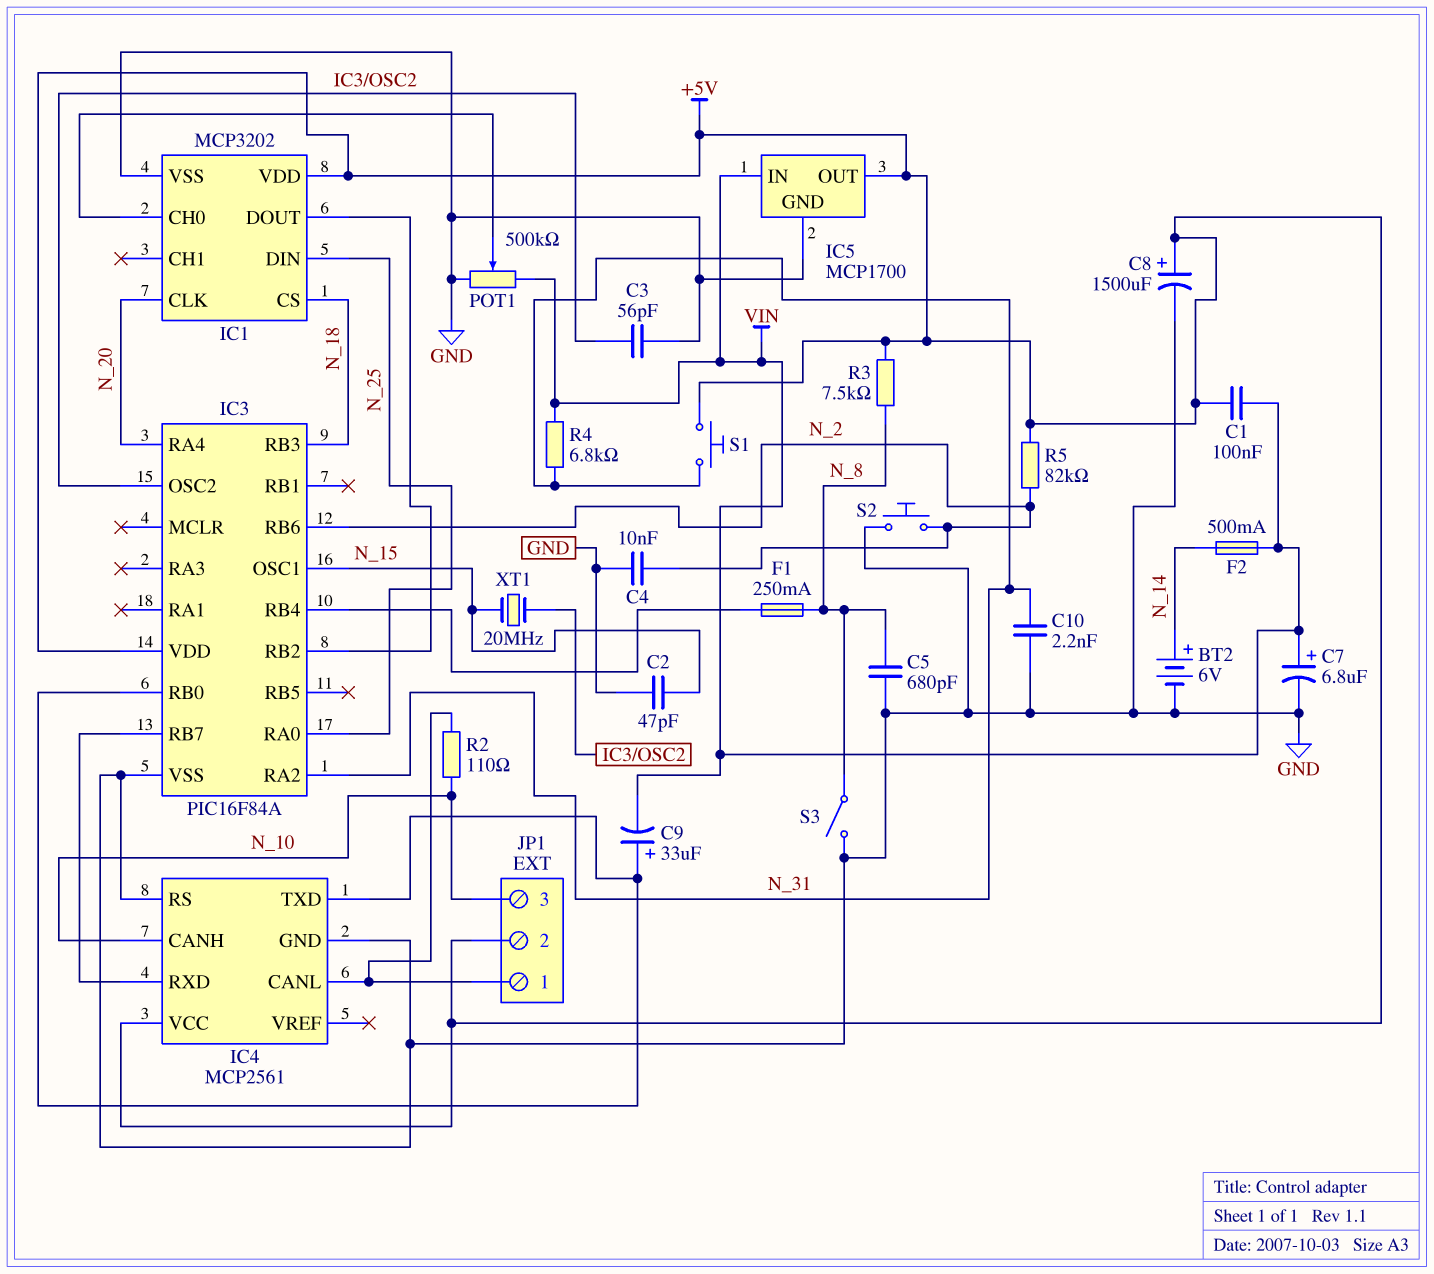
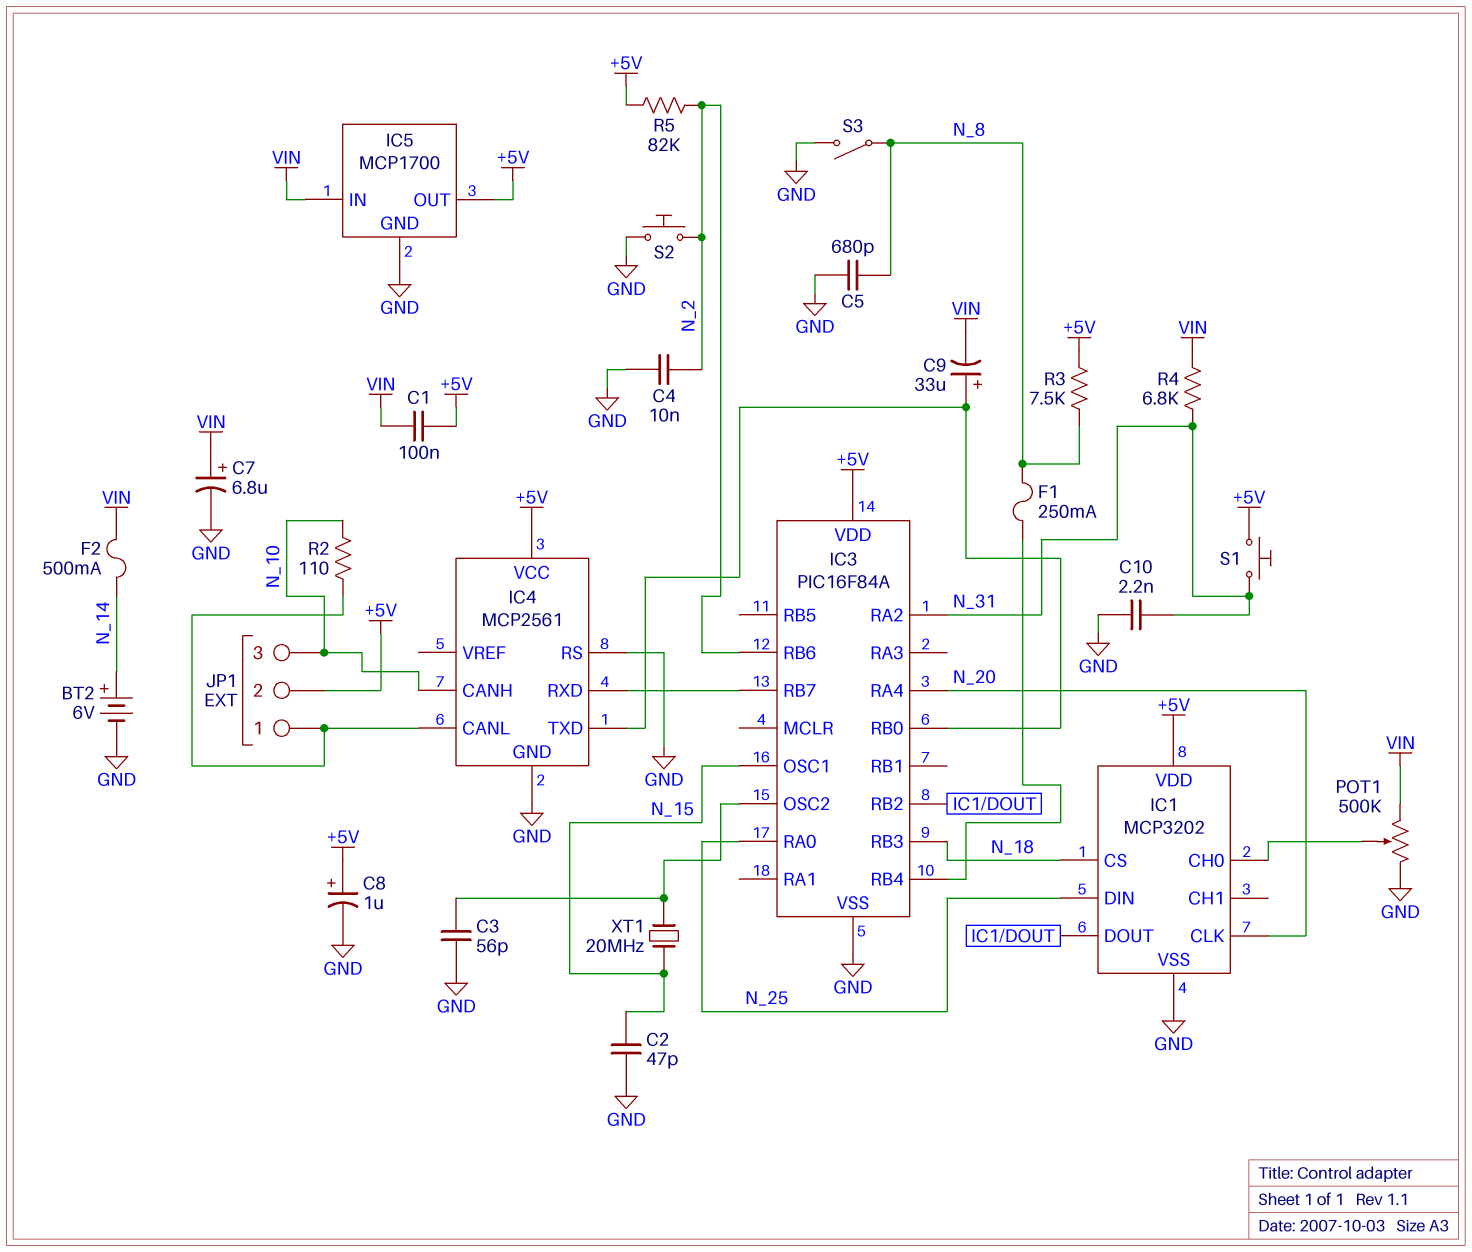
C8: 1500uF (plus +5V, minus GND) -> 1uF (plus +5V, minus GND)

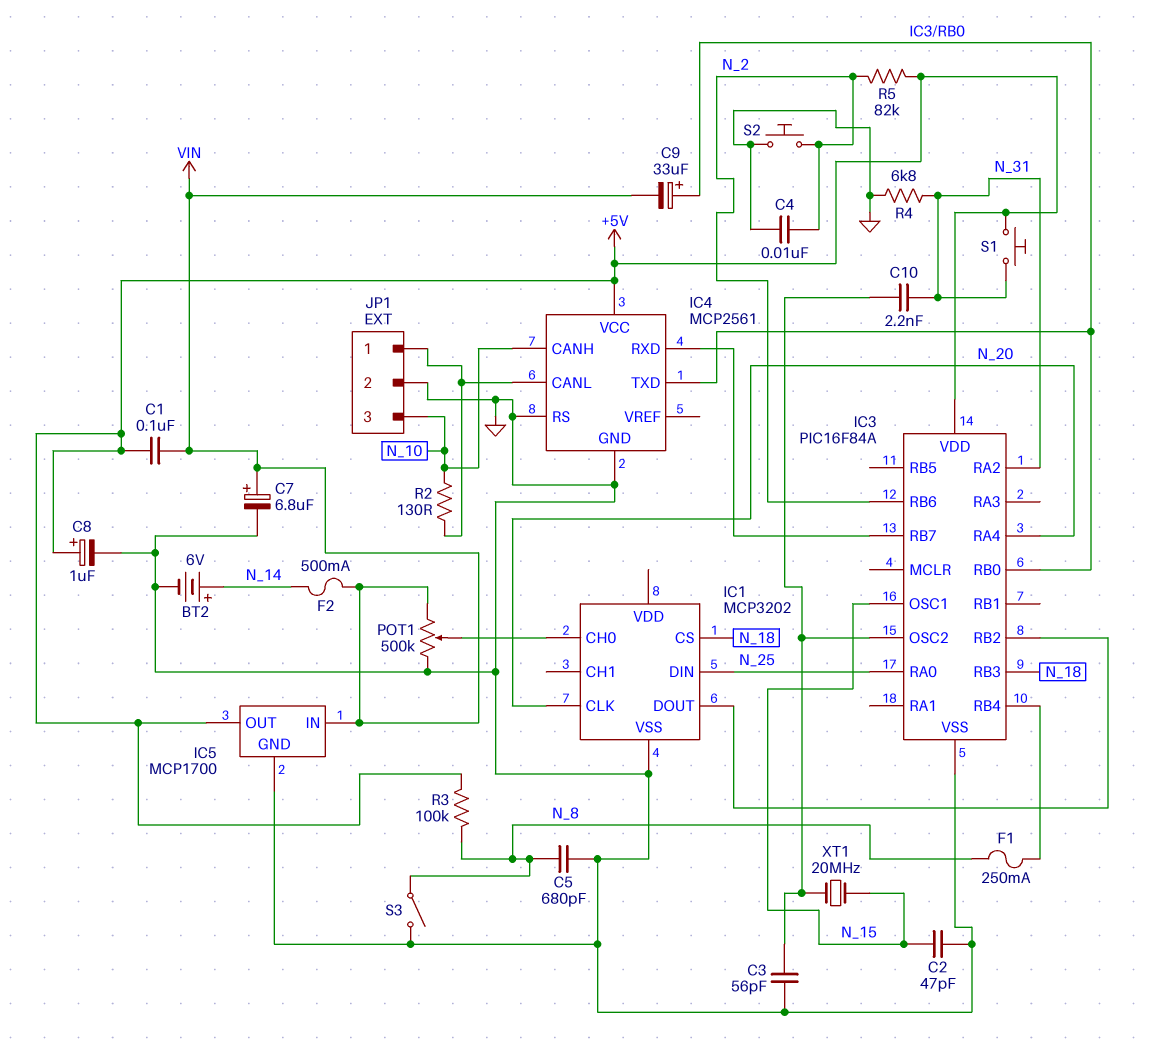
C10: 2.2nF (GND, N_31) -> 2.2nF (IC3/OSC2, N_31)
IC1 pin VDD: +5V -> none
JP1 pin 2: +5V -> GND
R2: 110 (IC4/CANL, N_10) -> 130 (IC4/CANL, N_10)
R3: 7.5k (+5V, N_8) -> 100k (+5V, N_8)
R4: 6.8k (N_31, VIN) -> 6.8k (GND, N_31)

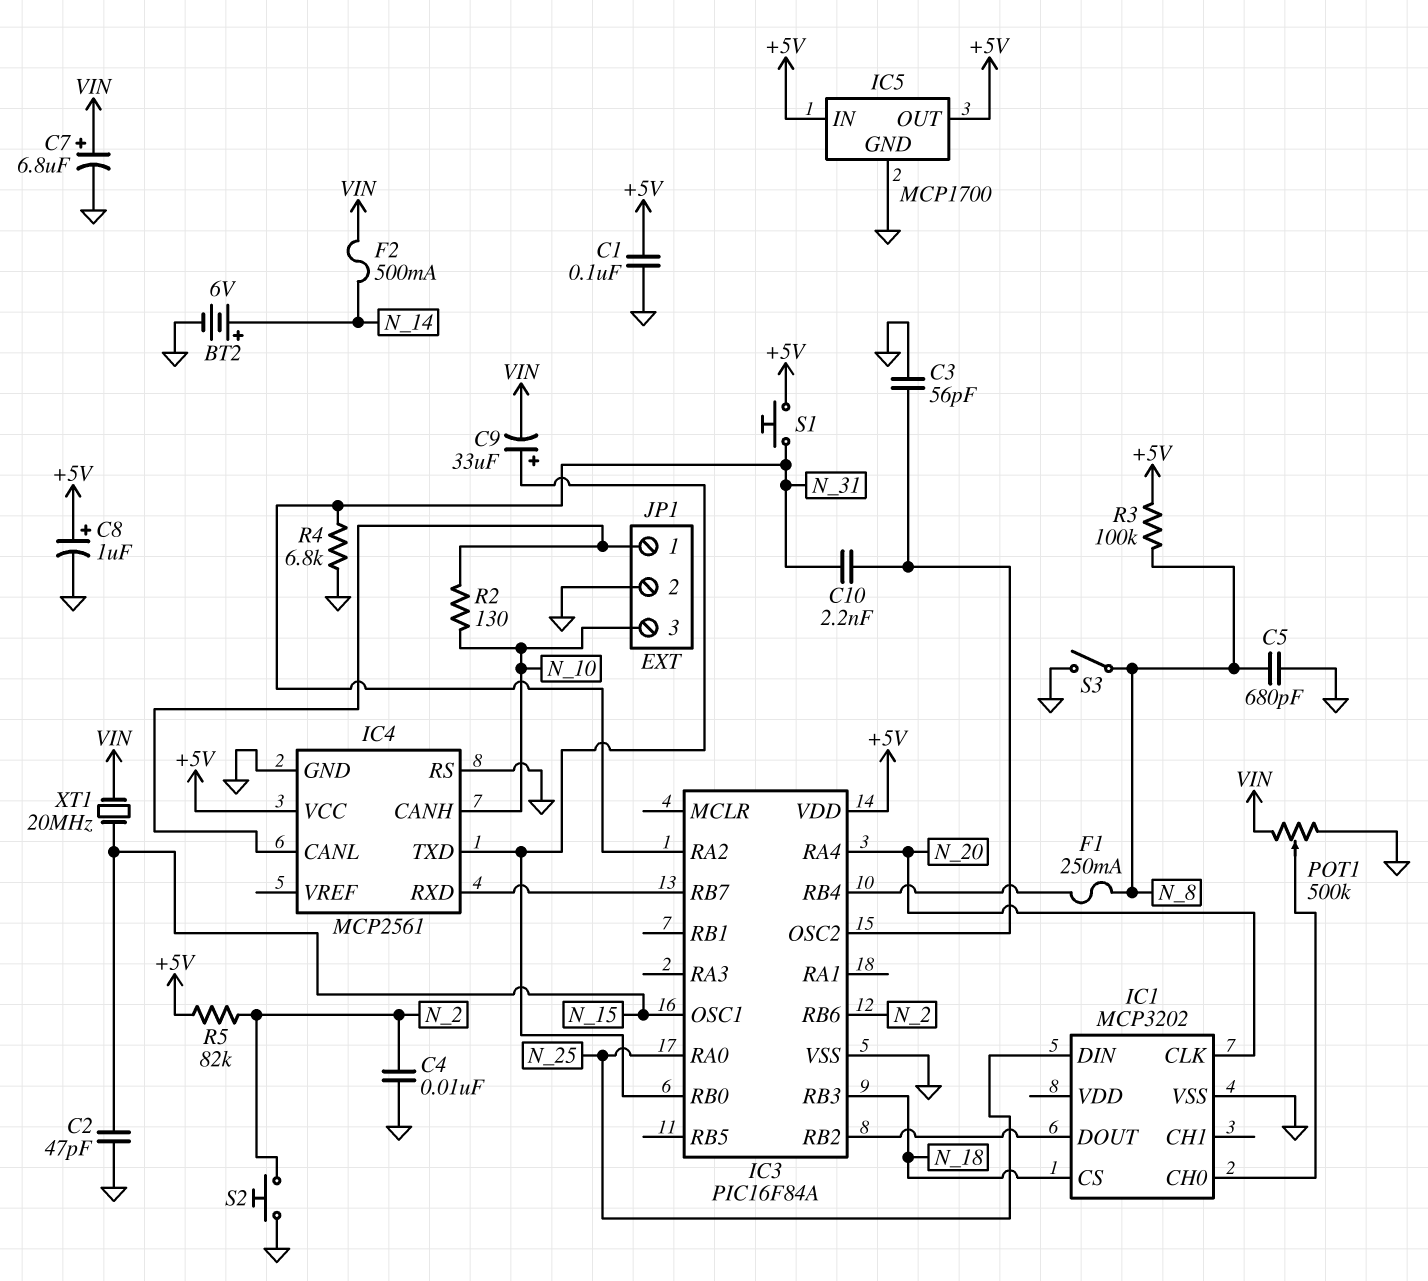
C1: 100nF (+5V, VIN) -> 100nF (+5V, GND)
IC5 pin IN: VIN -> +5V
XT1: 20MHz (IC3/OSC2, N_15) -> 20MHz (N_15, VIN)

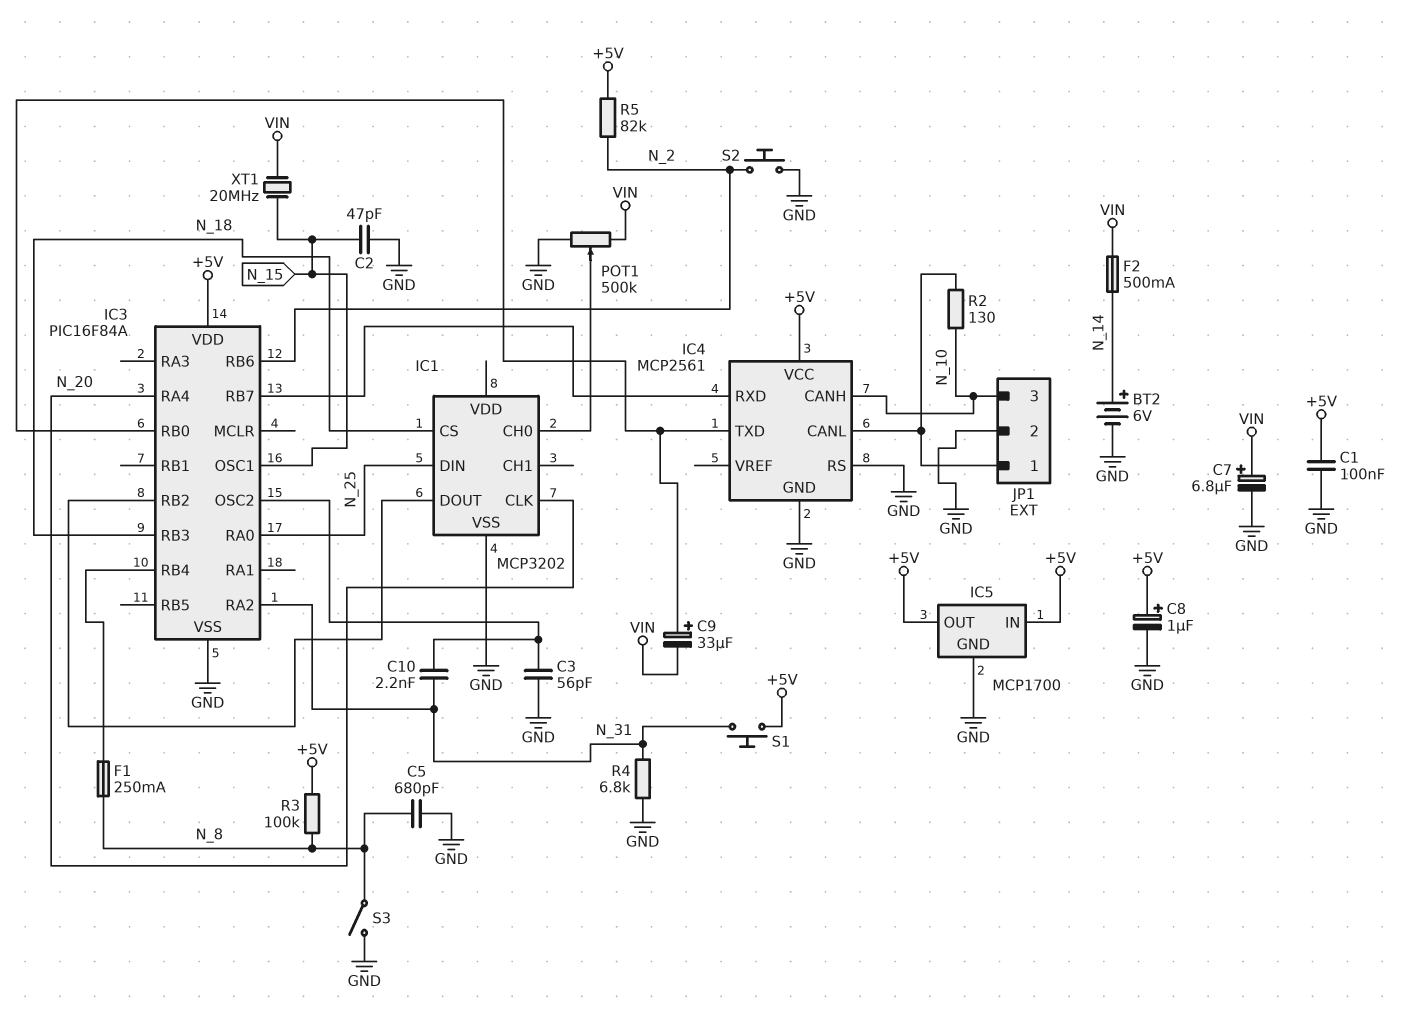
C4: 10nF (GND, N_2) -> none

